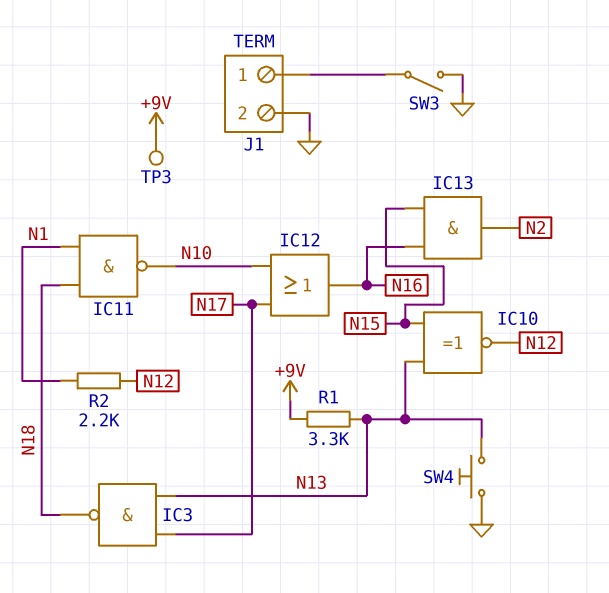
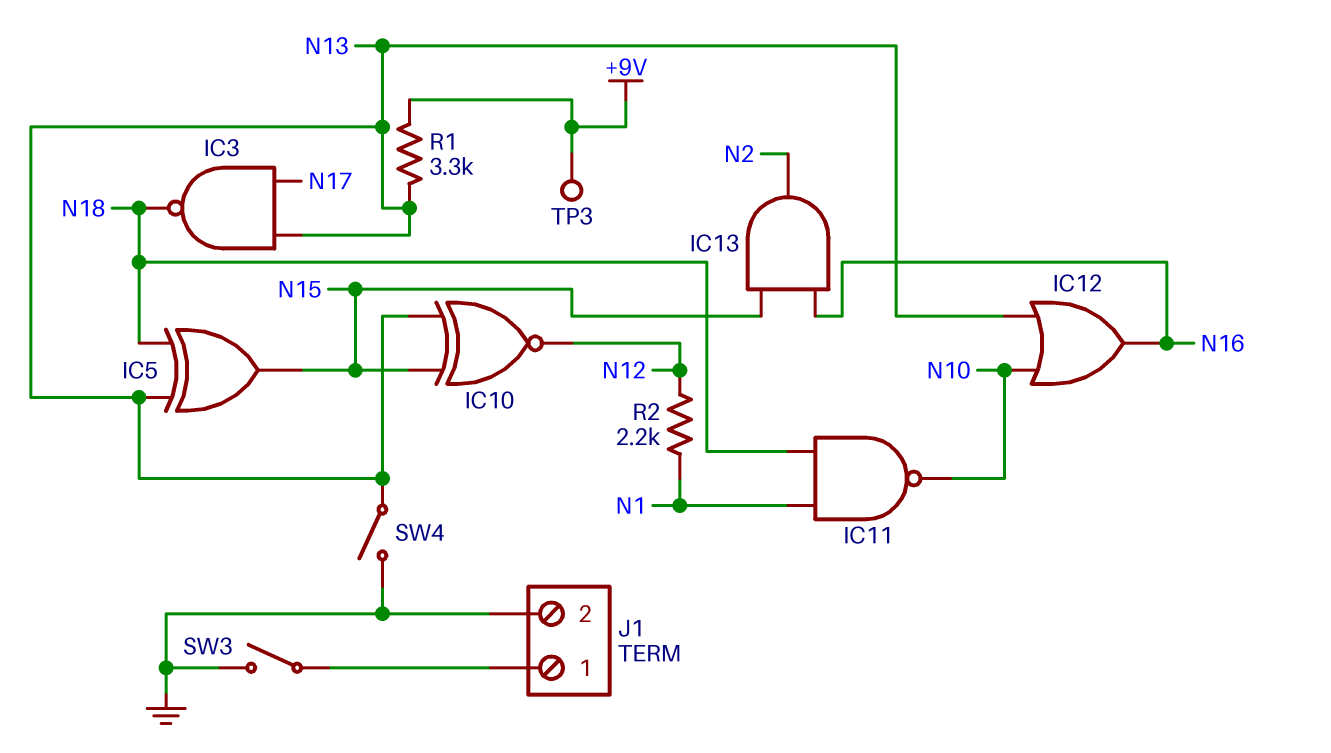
IC5: none -> XOR (in N13, in N18, out N15)
IC12: OR (in N10, in N17, out N16) -> OR (in N10, in N13, out N16)
SW4: button (GND, N13) -> switch (GND, N13)

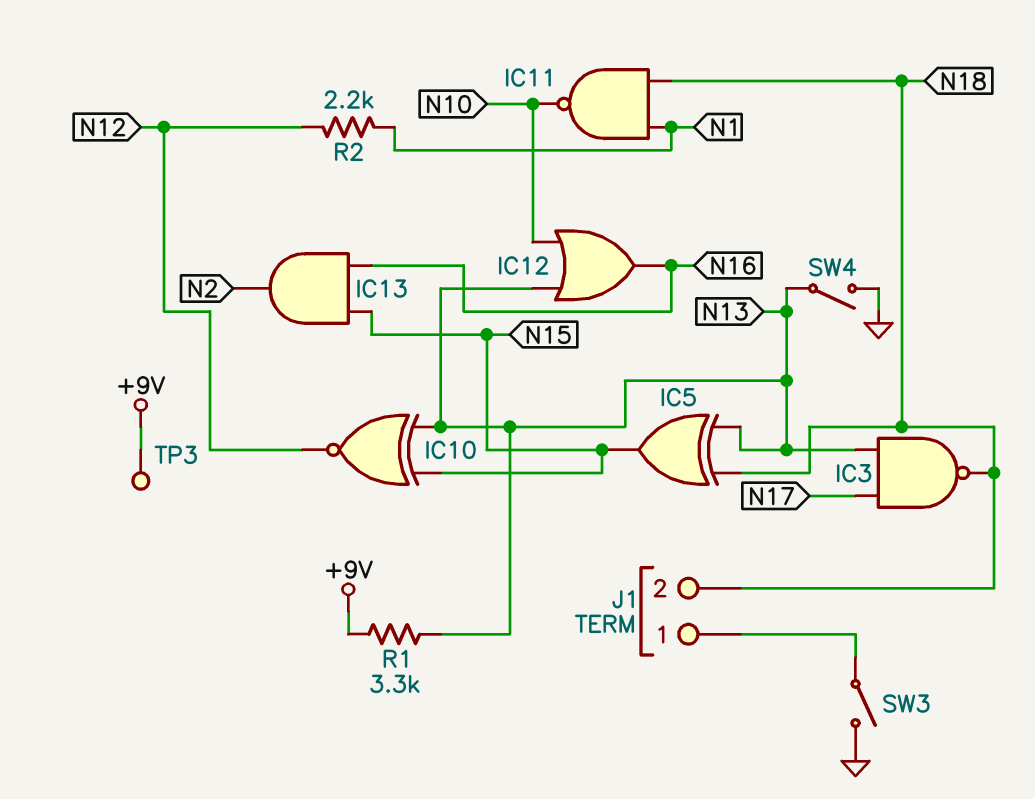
J1 pin 2: GND -> N18

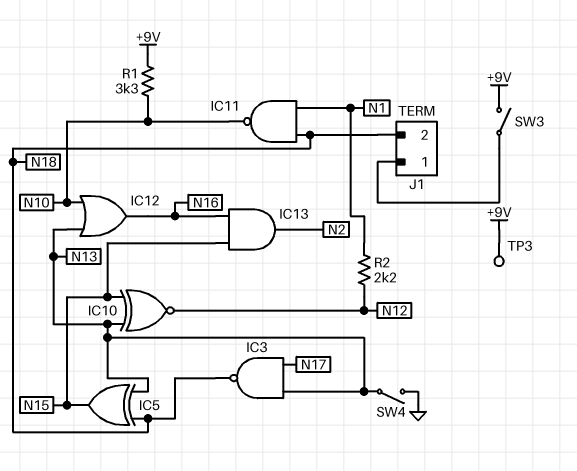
R1: 3.3k (+9V, N13) -> 3.3k (+9V, N10)
SW3: switch (GND, J1/1) -> switch (+9V, J1/1)

